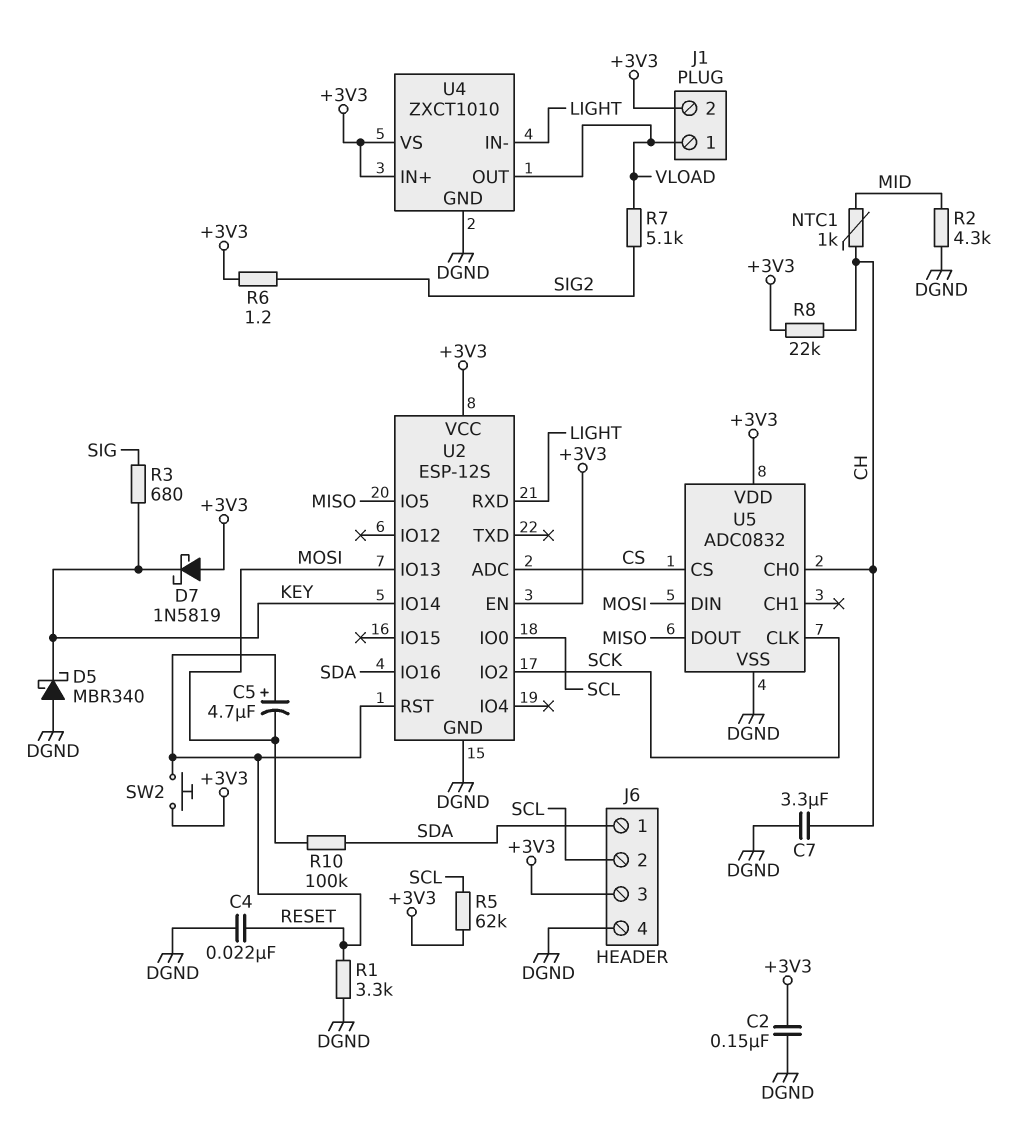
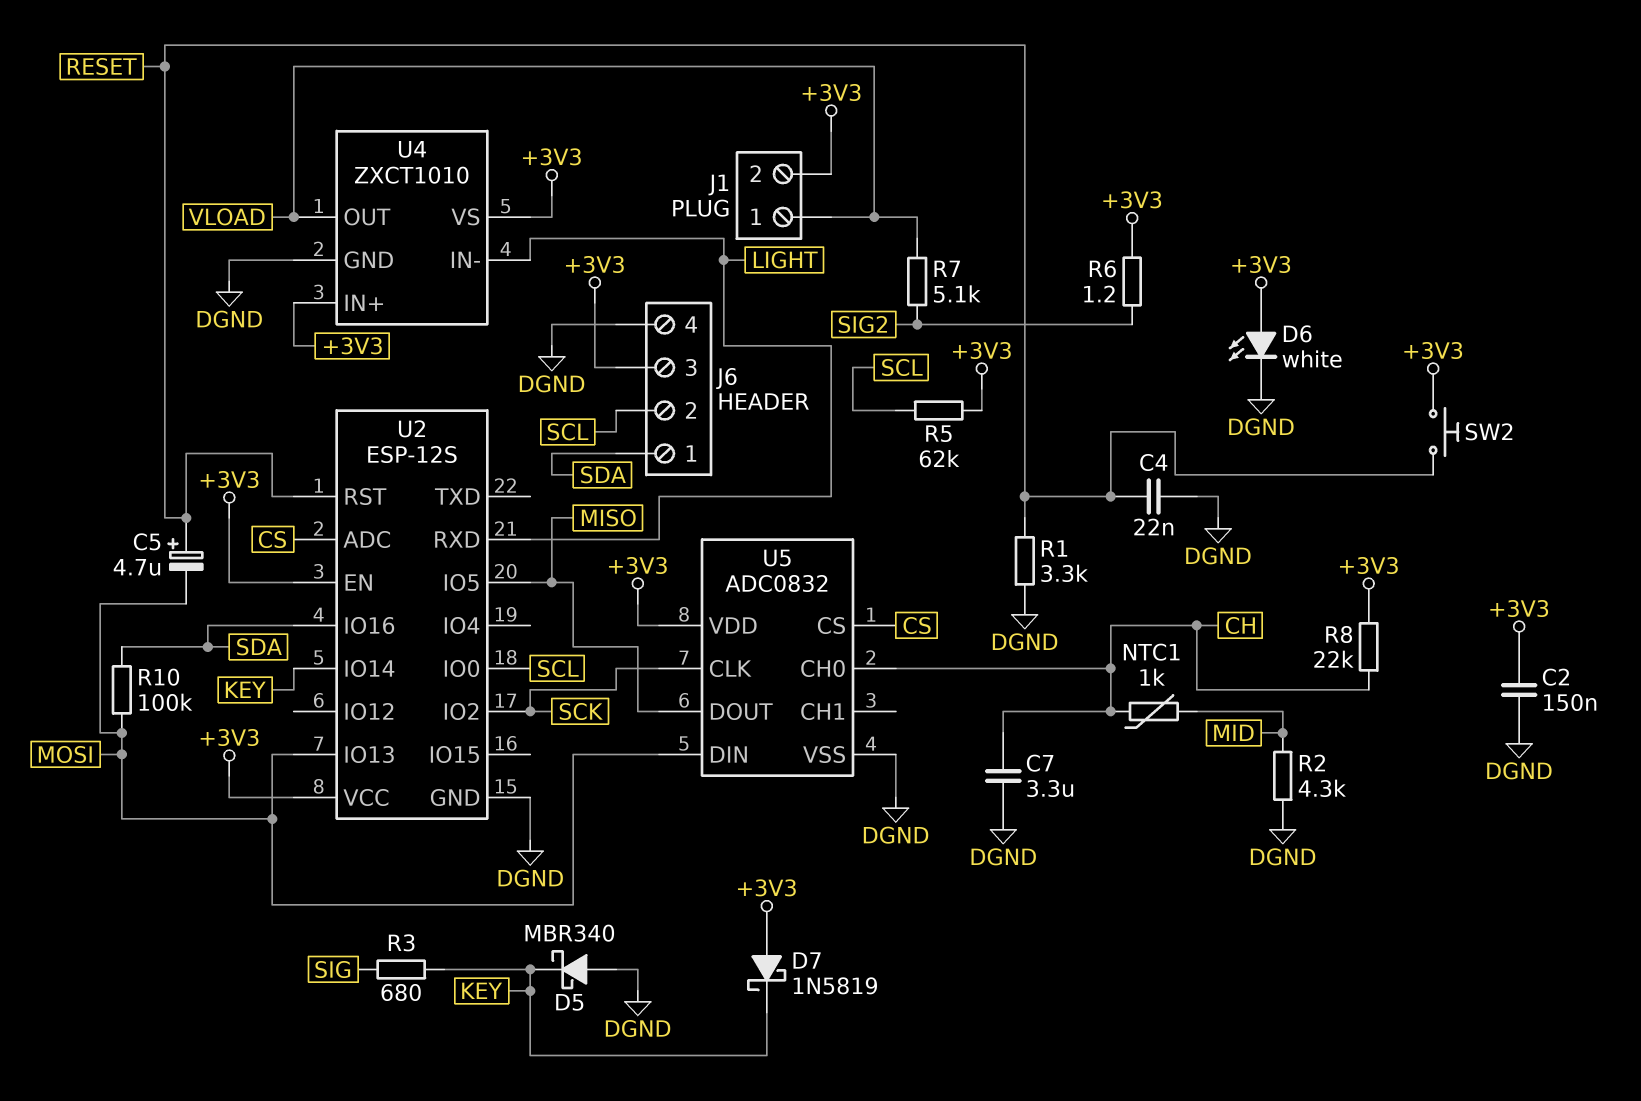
D6: none -> LED white (A +3V3, K DGND)

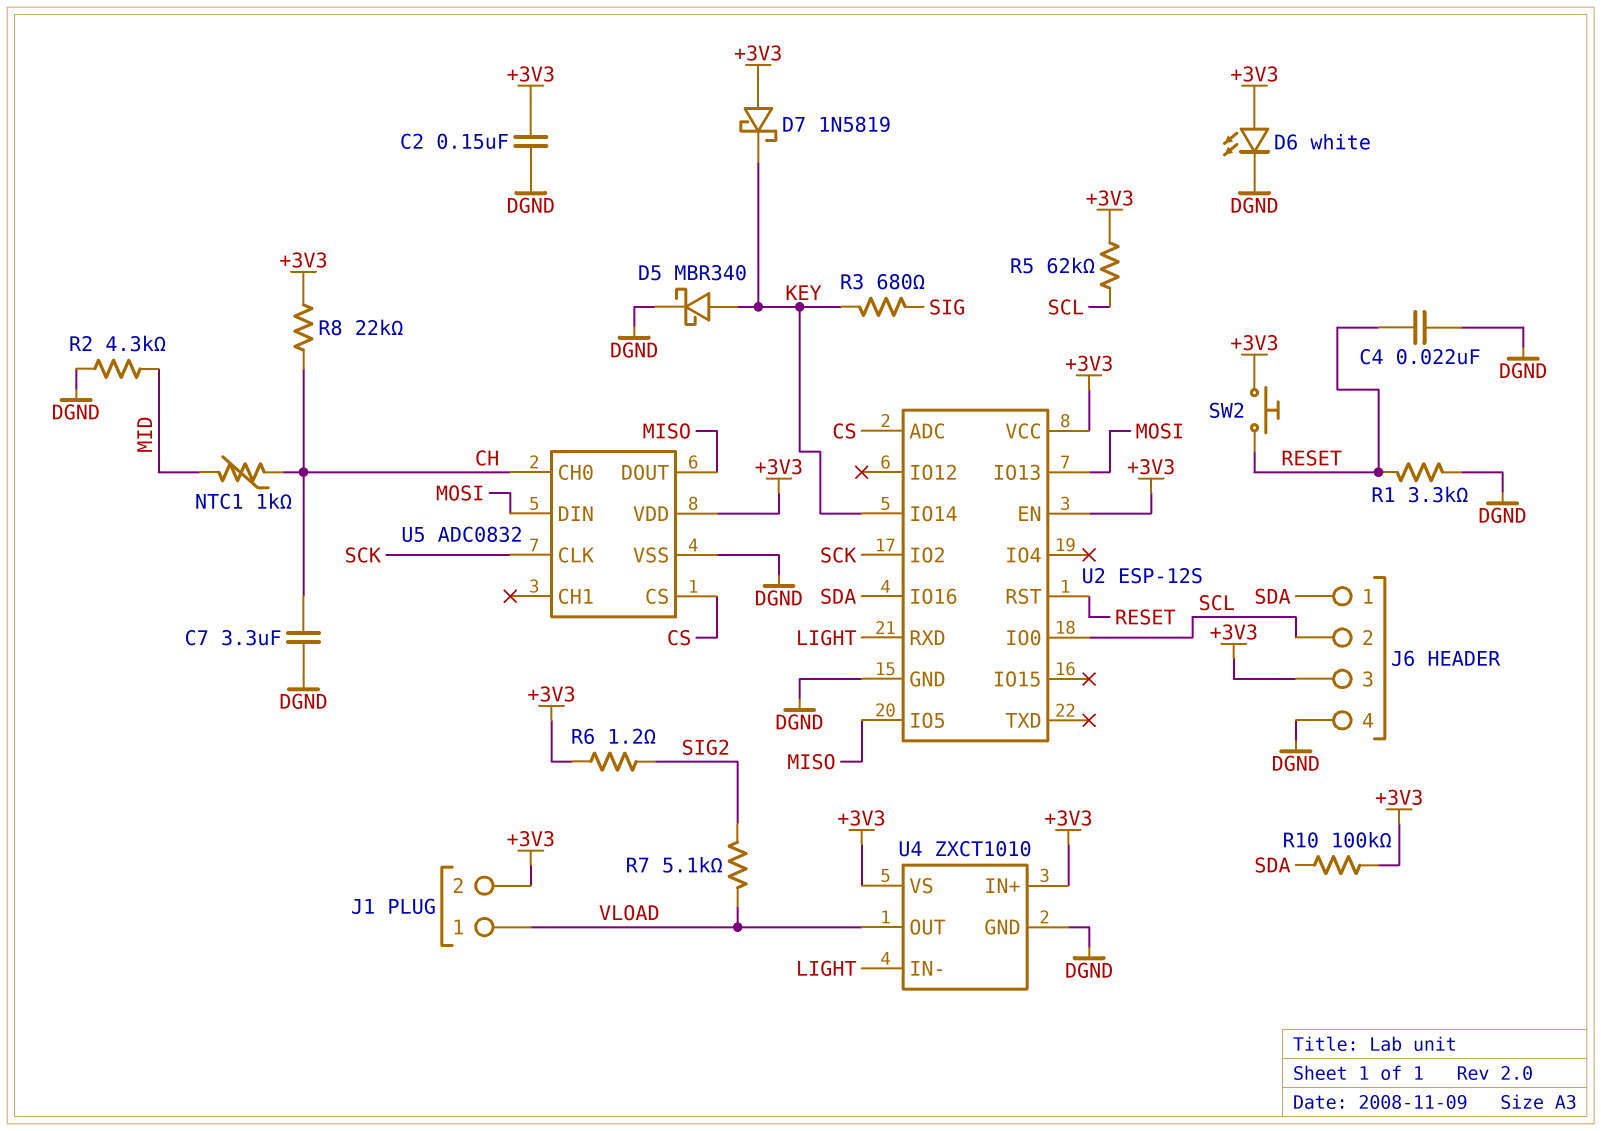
C5: 4.7uF (plus RESET, minus MOSI) -> none
D5: schottky MBR340 (A DGND, K KEY) -> schottky MBR340 (A KEY, K DGND)
R10: 100k (MOSI, SDA) -> 100k (+3V3, SDA)

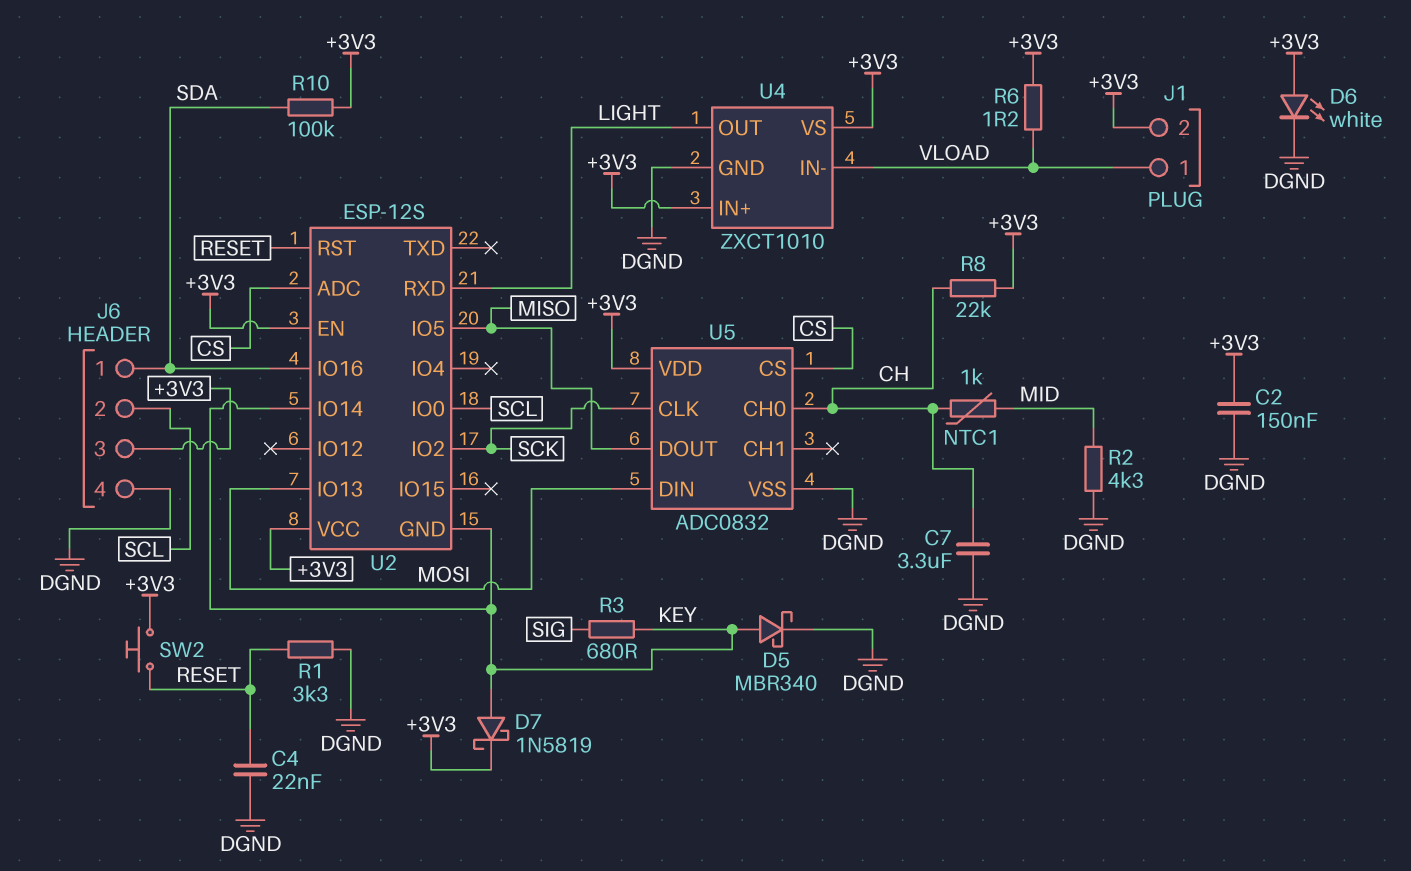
D7: schottky 1N5819 (A +3V3, K KEY) -> schottky 1N5819 (A KEY, K +3V3)
R5: 62k (+3V3, SCL) -> none
R6: 1.2 (+3V3, SIG2) -> 1.2 (+3V3, VLOAD)
R7: 5.1k (SIG2, VLOAD) -> none
U2 pin GND: DGND -> KEY
U4 pin IN-: LIGHT -> VLOAD
U4 pin OUT: VLOAD -> LIGHT

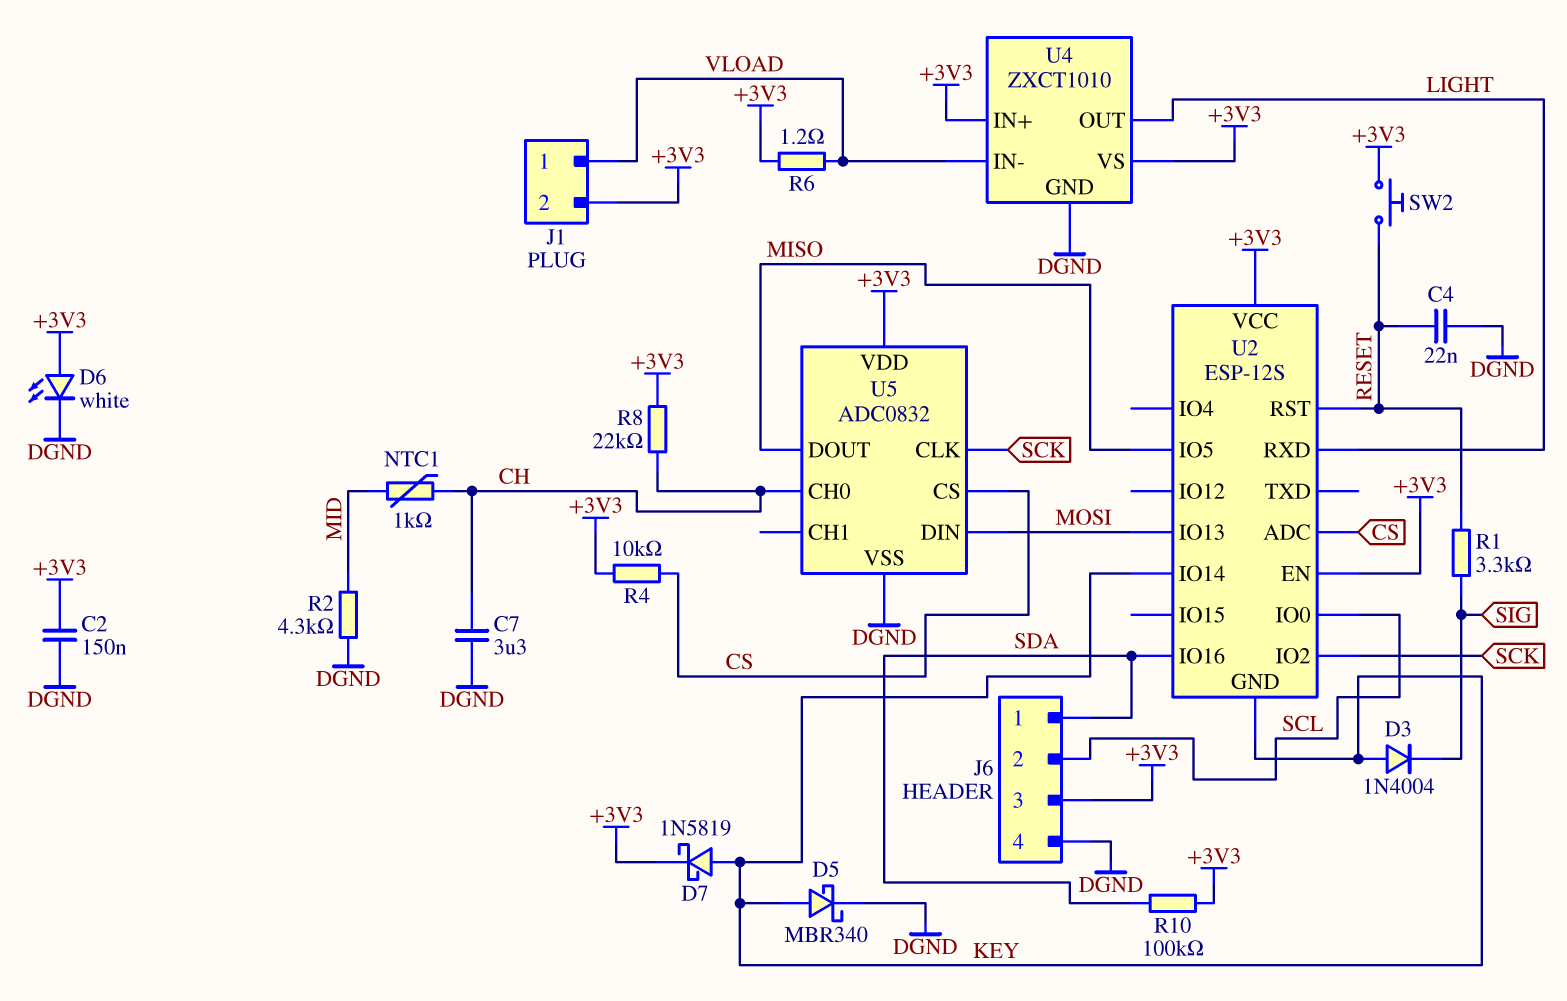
D3: none -> diode 1N4004 (A KEY, K SIG)
R1: 3.3k (DGND, RESET) -> 3.3k (RESET, SIG)
R3: 680 (KEY, SIG) -> none
R4: none -> 10k (+3V3, CS)

